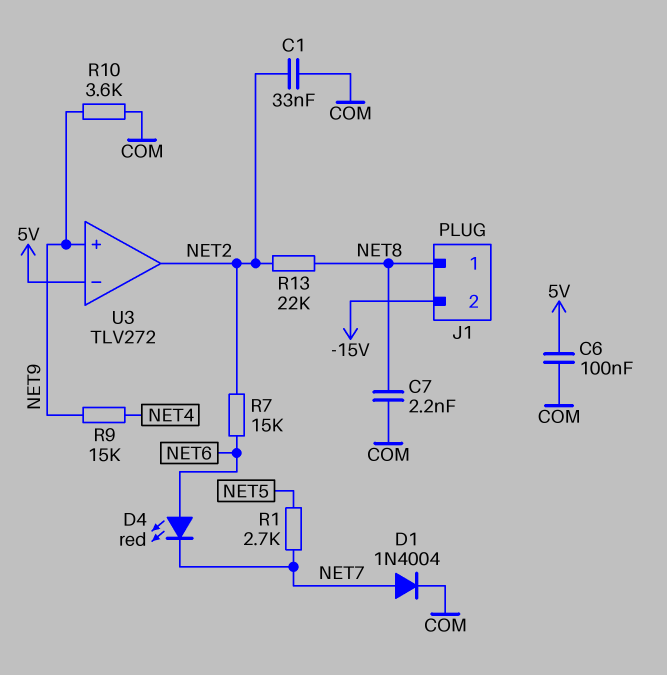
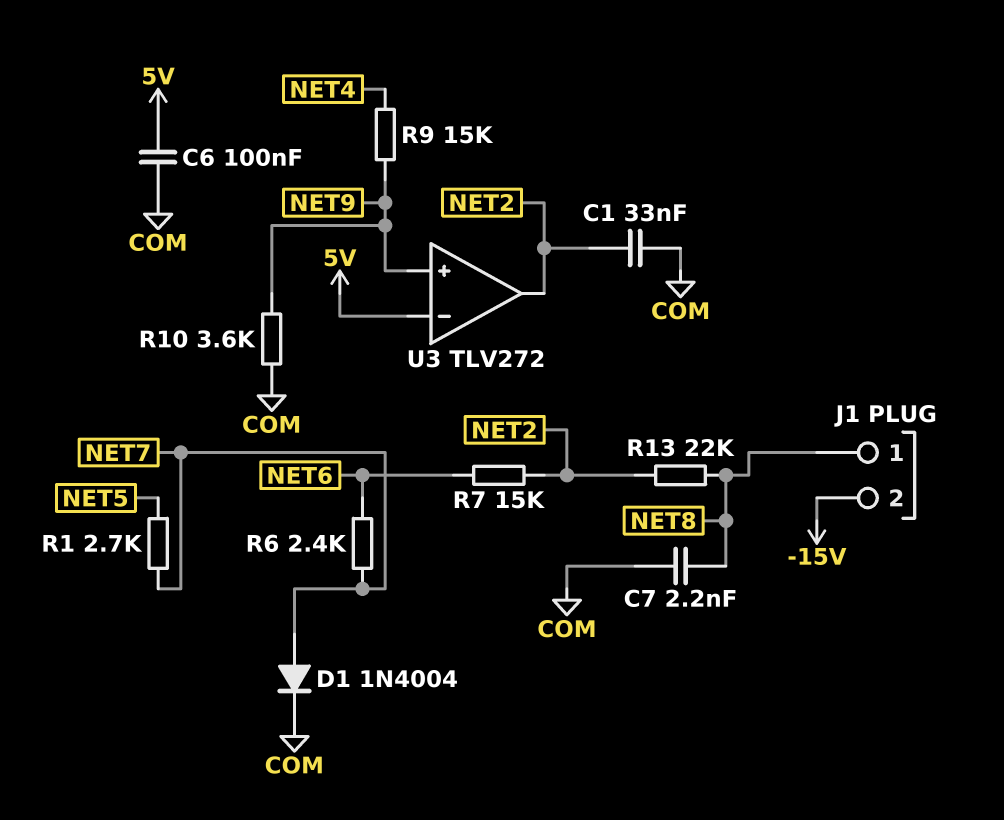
D4: LED red (A NET6, K NET7) -> none
R6: none -> 2.4k (NET6, NET7)

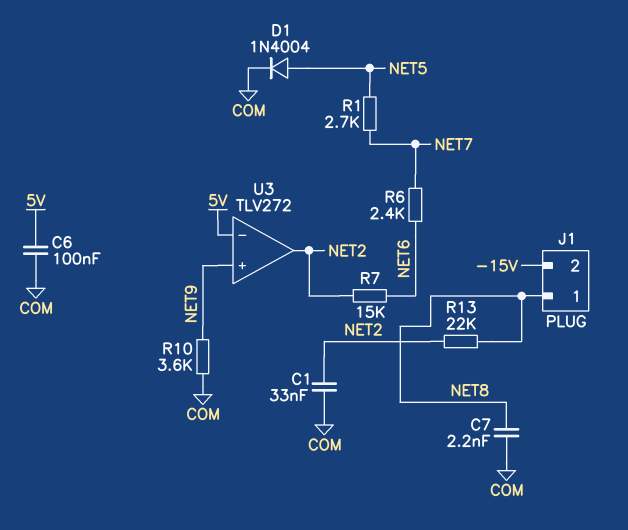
D1: diode 1N4004 (A NET7, K COM) -> diode 1N4004 (A NET5, K COM)
R9: 15k (NET4, NET9) -> none

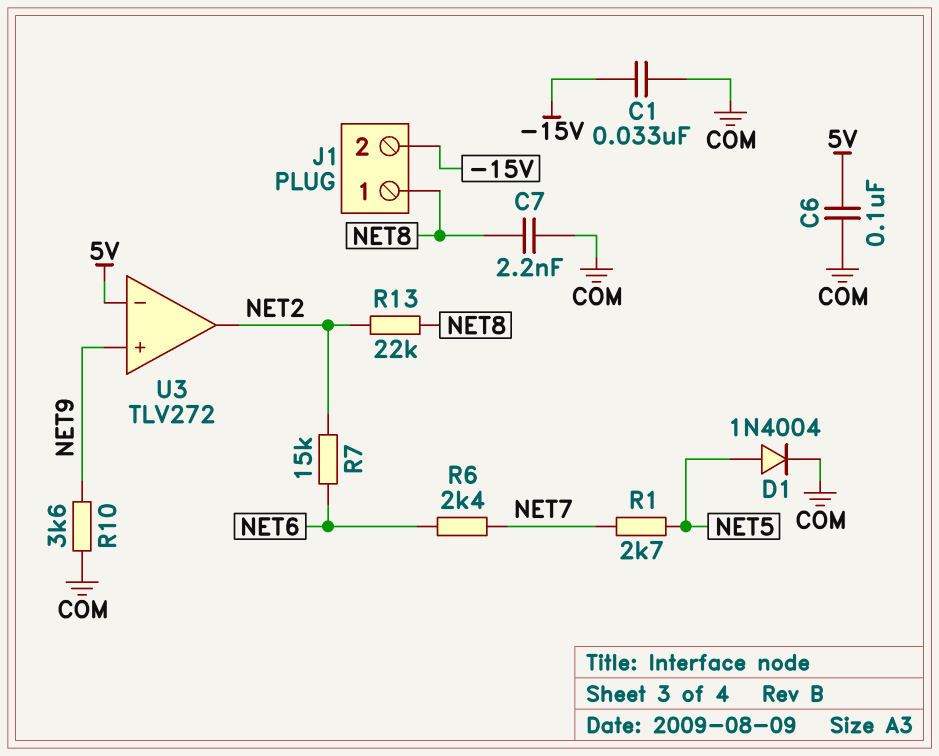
C1: 33nF (COM, NET2) -> 33nF (-15V, COM)

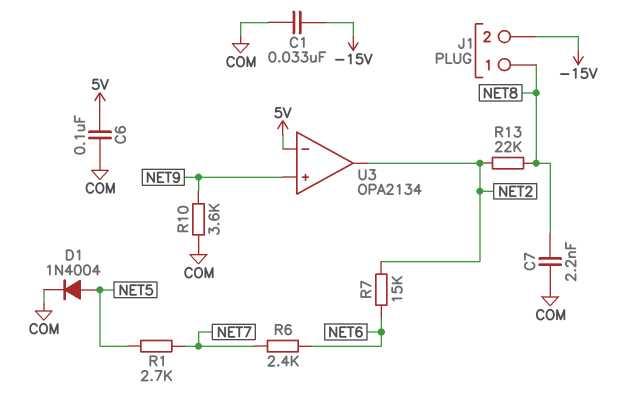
U3: TLV272 -> OPA2134

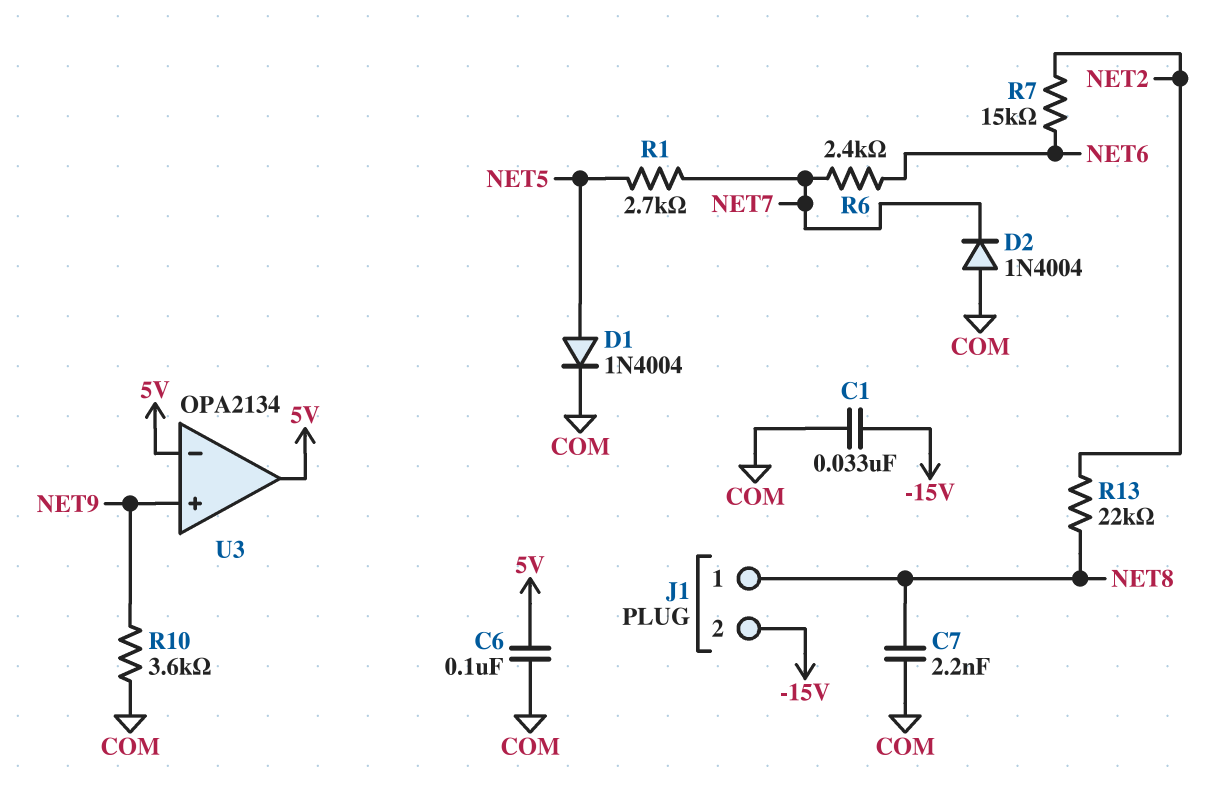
D2: none -> diode 1N4004 (A COM, K NET7)
U3 pin out: NET2 -> 5V

